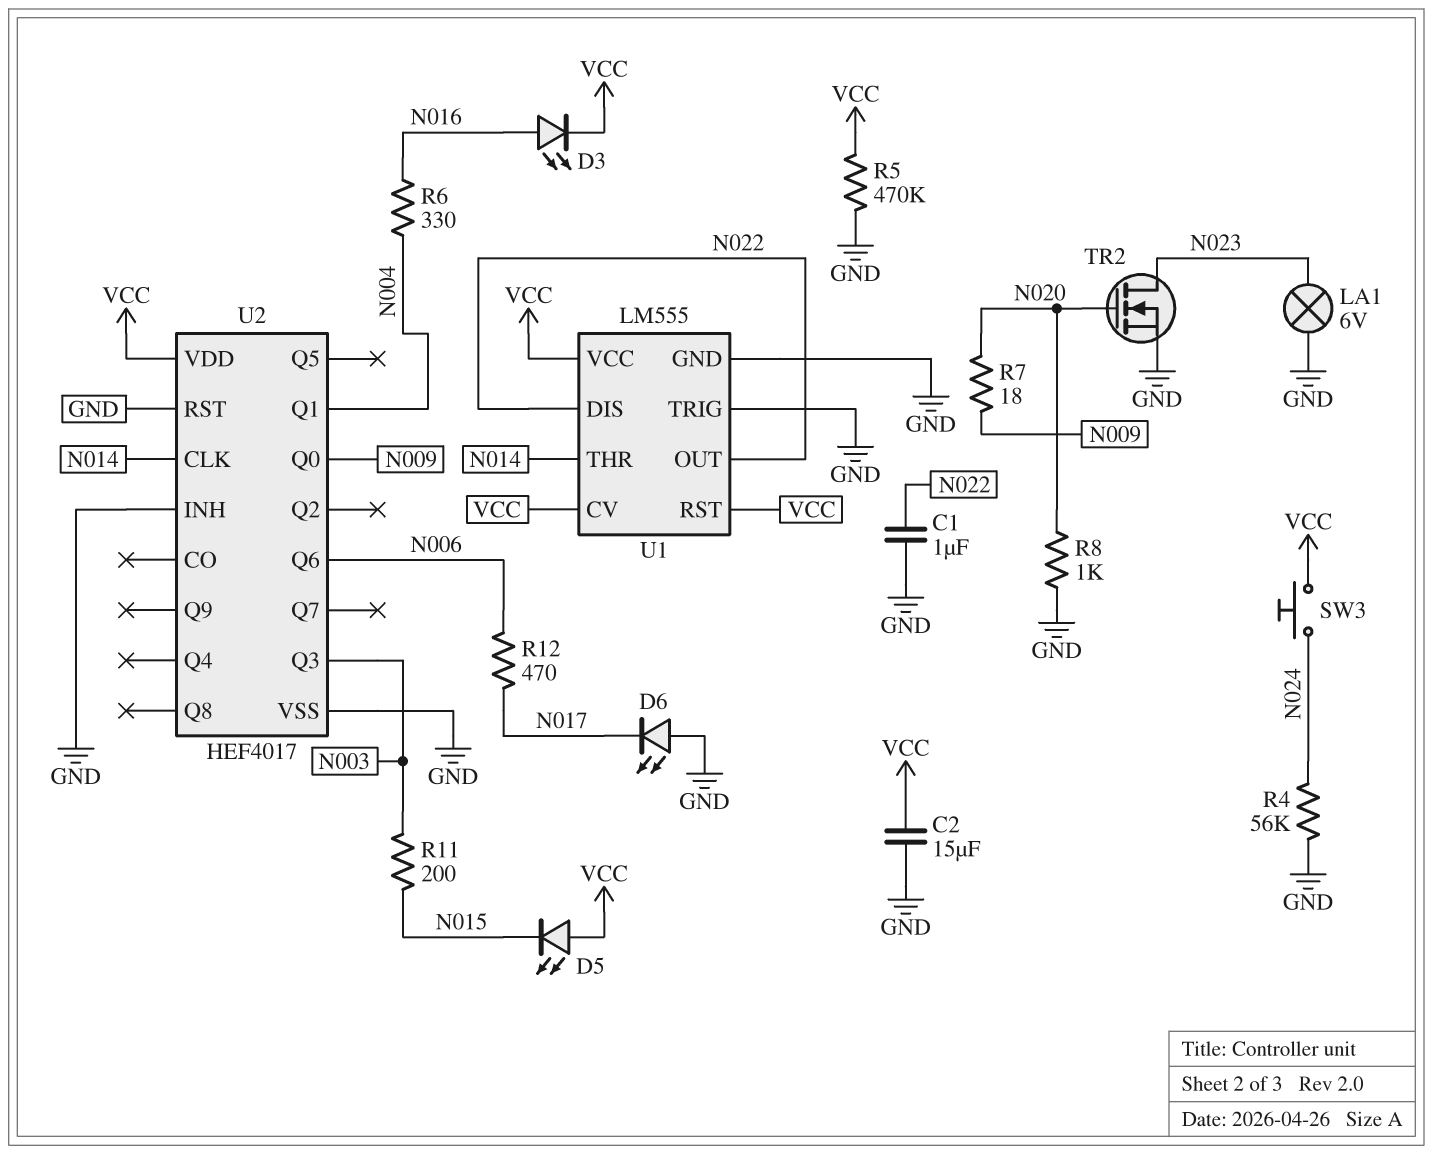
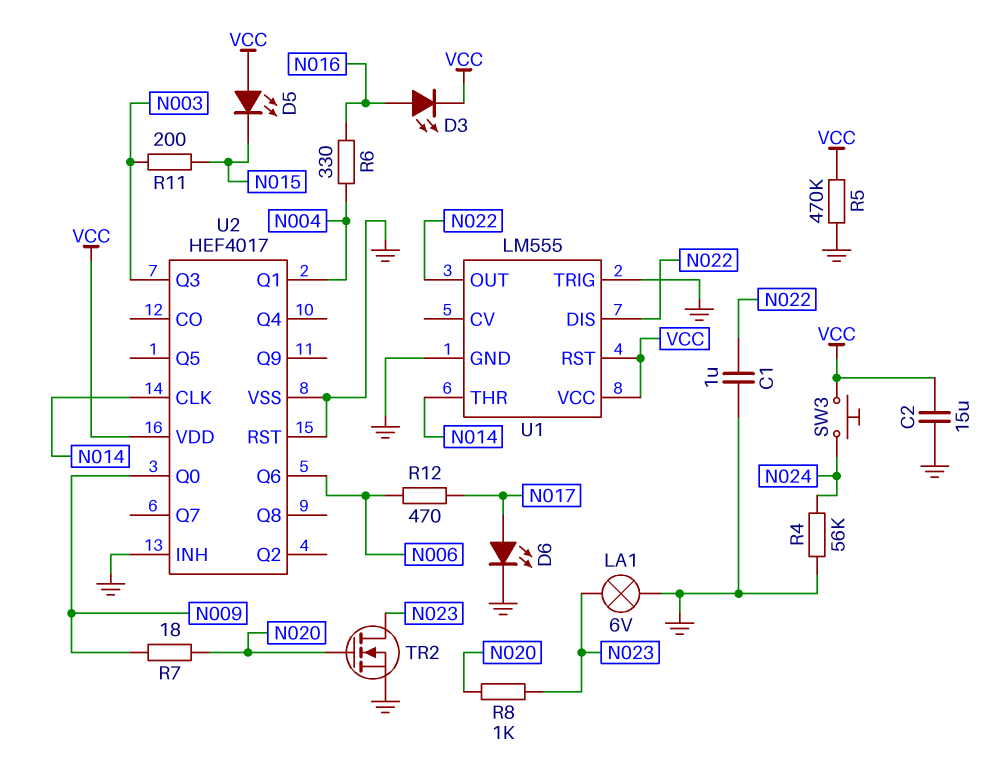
D6: LED (A GND, K N017) -> LED (A N017, K GND)
R8: 1k (GND, N020) -> 1k (N020, N023)
U1 pin CV: VCC -> none

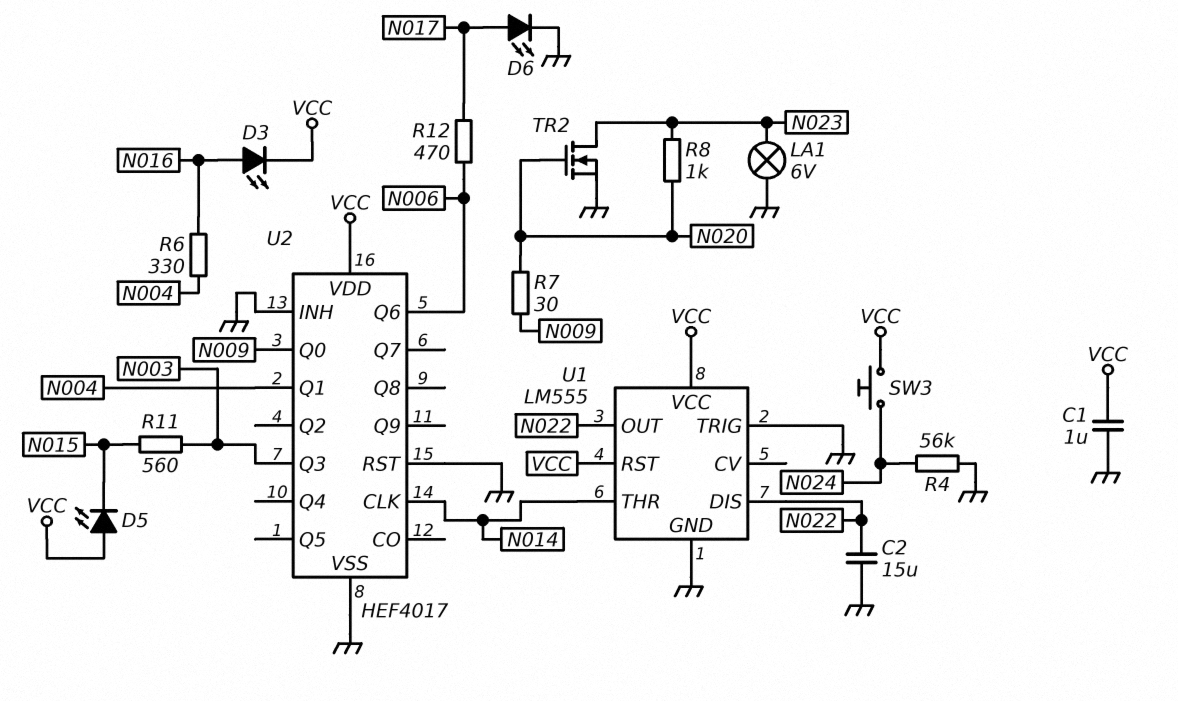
C1: 1uF (GND, N022) -> 1uF (GND, VCC)
C2: 15uF (GND, VCC) -> 15uF (GND, N022)
R5: 470k (GND, VCC) -> none
R7: 18 (N009, N020) -> 30 (N009, N020)
R11: 200 (N003, N015) -> 560 (N003, N015)

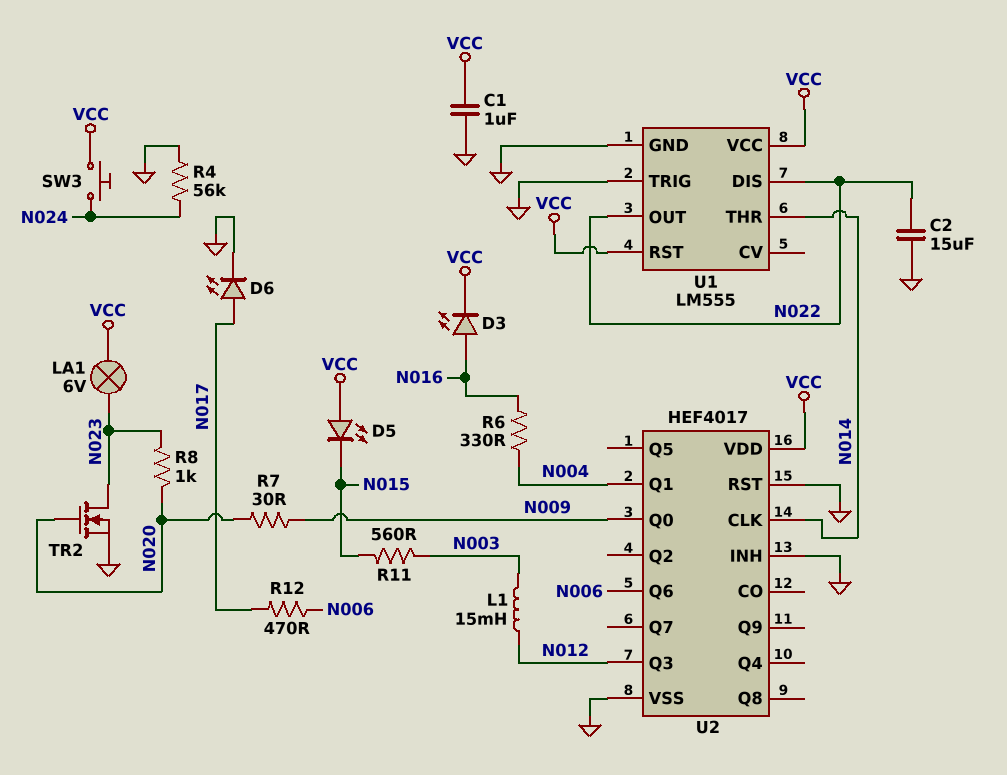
L1: none -> 15mH (N003, N012)
LA1: lamp 6V (GND, N023) -> lamp 6V (N023, VCC)
U2 pin Q3: N003 -> N012

